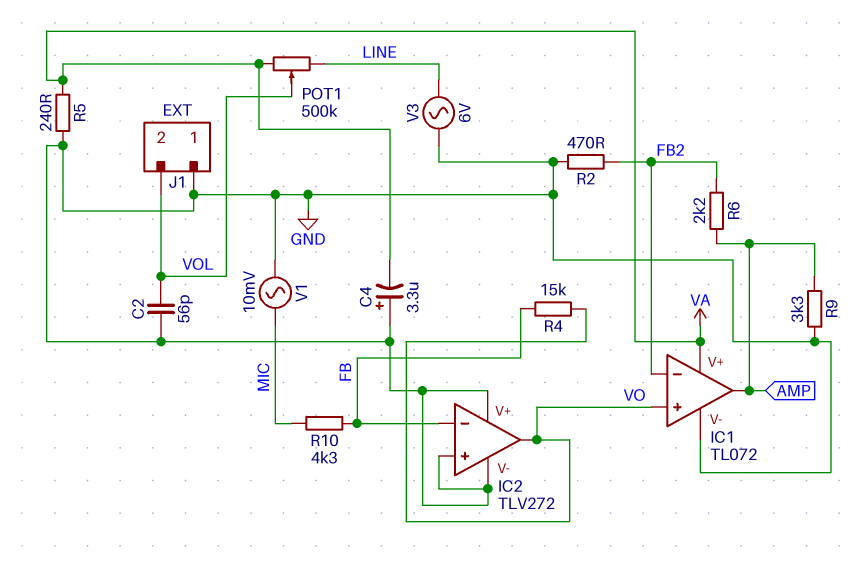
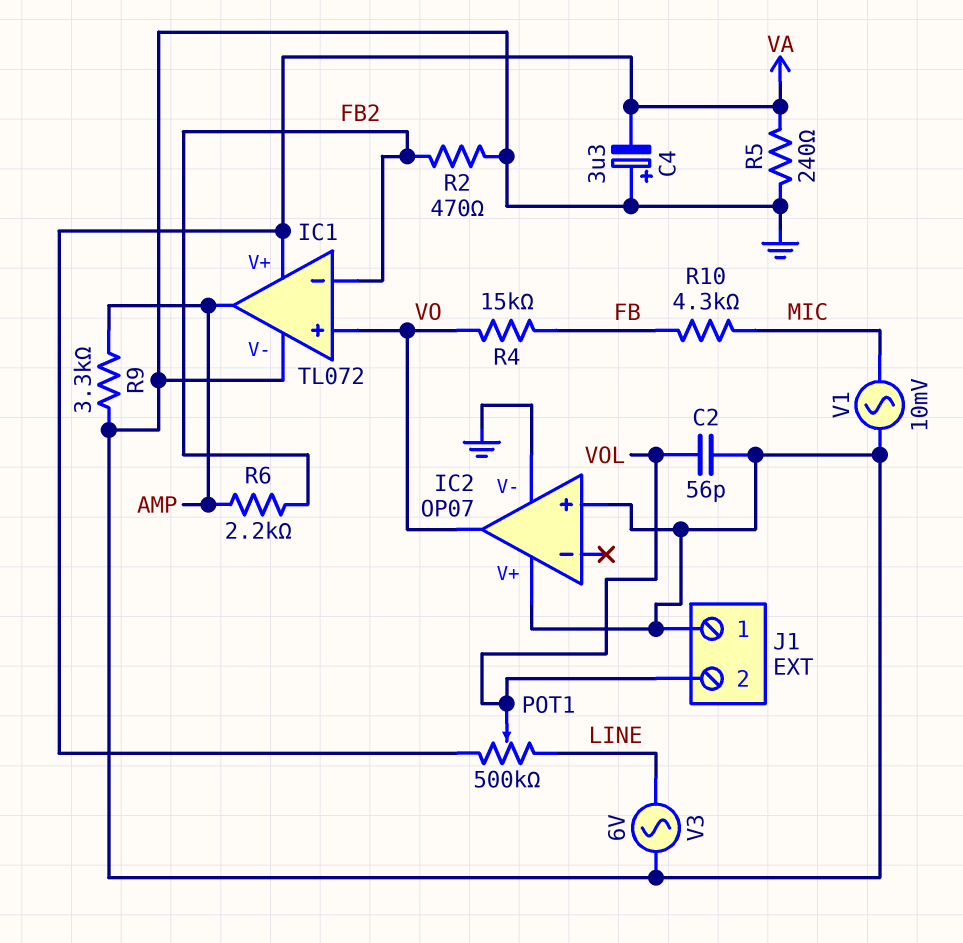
IC2: TLV272 -> OP07
IC2 pin in-: FB -> none

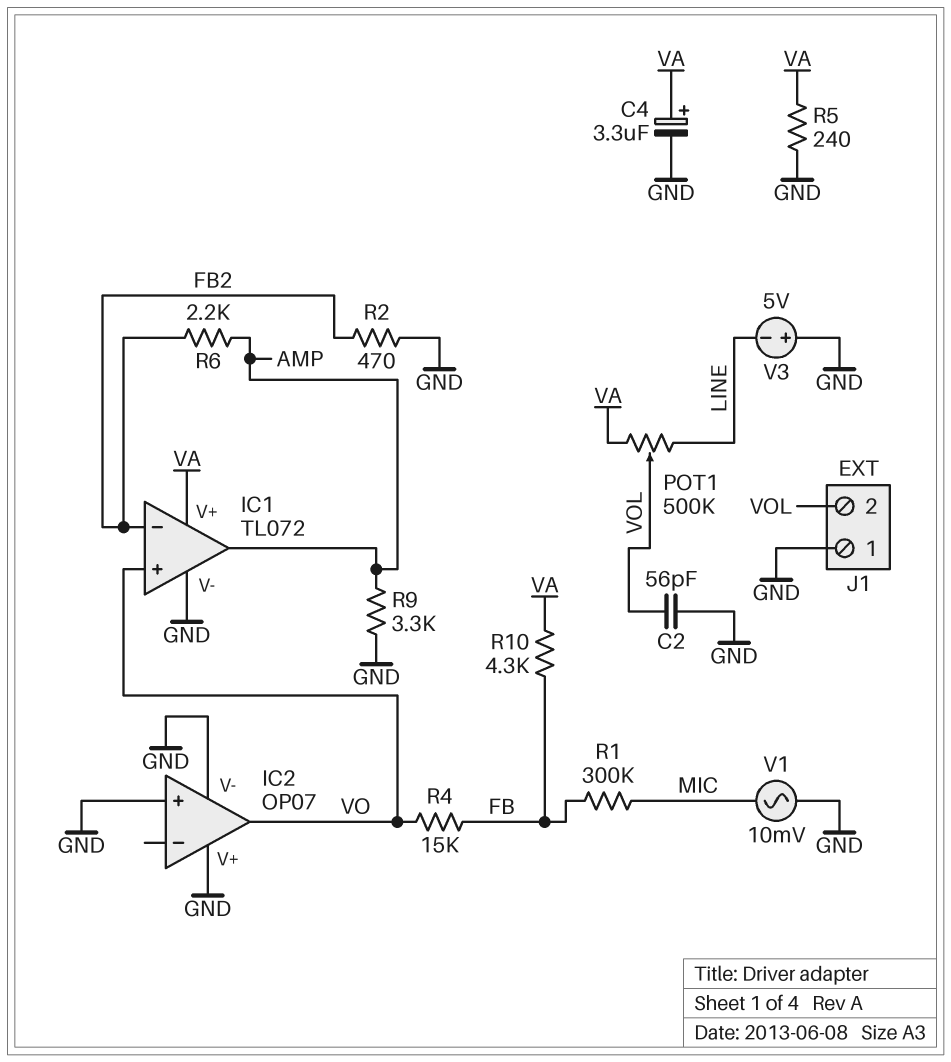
C4: 3.3uF (plus GND, minus VA) -> 3.3uF (plus VA, minus GND)
R1: none -> 300k (FB, MIC)
R10: 4.3k (FB, MIC) -> 4.3k (FB, VA)
V3: AC 6V (GND, LINE) -> 5V (plus GND, minus LINE)

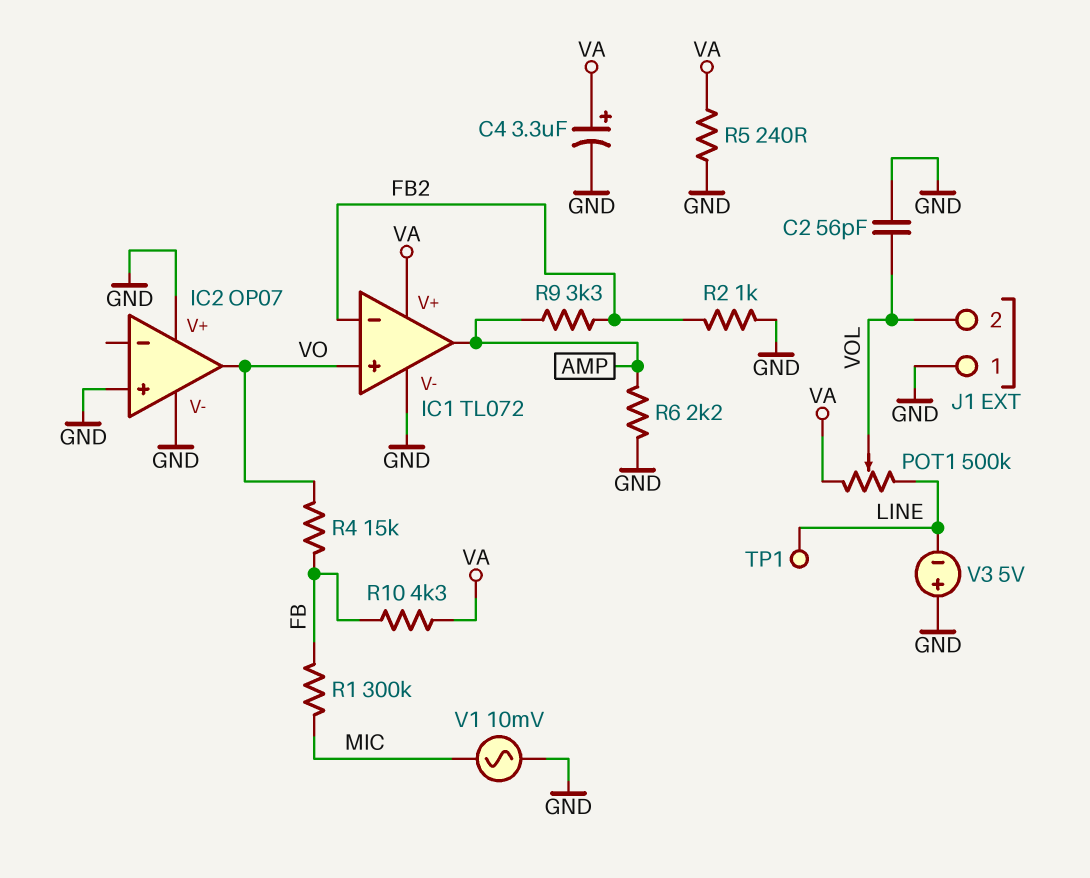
R2: 470 (FB2, GND) -> 1k (FB2, GND)
R6: 2.2k (AMP, FB2) -> 2.2k (AMP, GND)
R9: 3.3k (AMP, GND) -> 3.3k (AMP, FB2)
TP1: none -> test point (LINE)

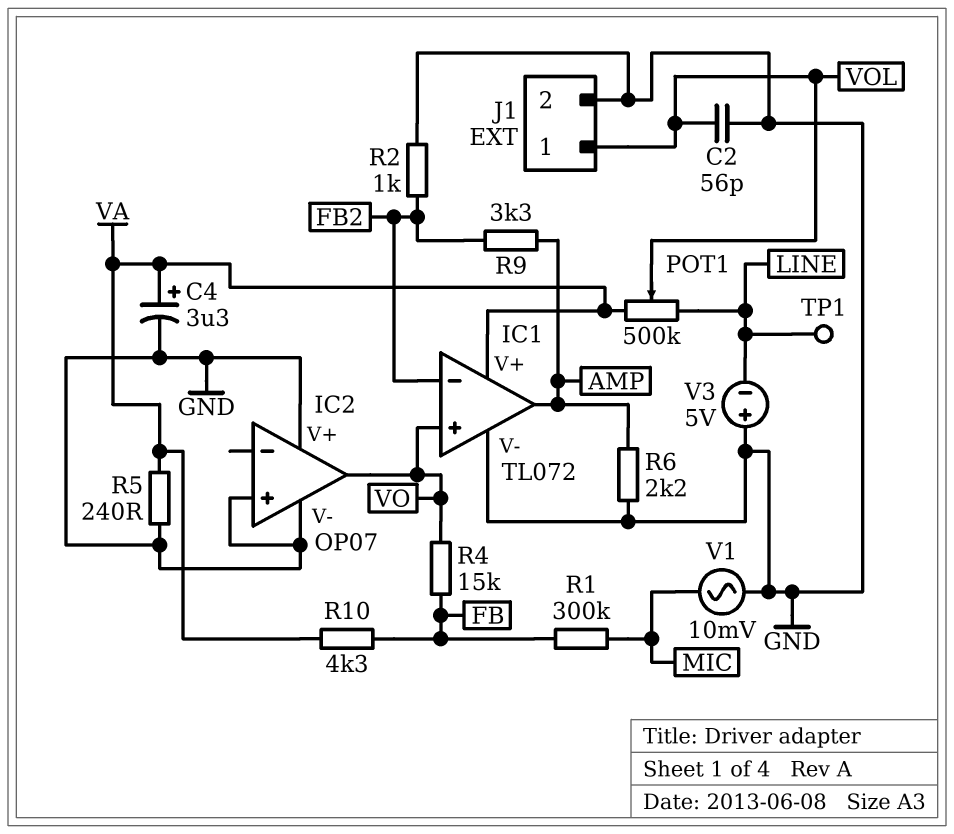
J1 pin 1: GND -> VOL
J1 pin 2: VOL -> GND

